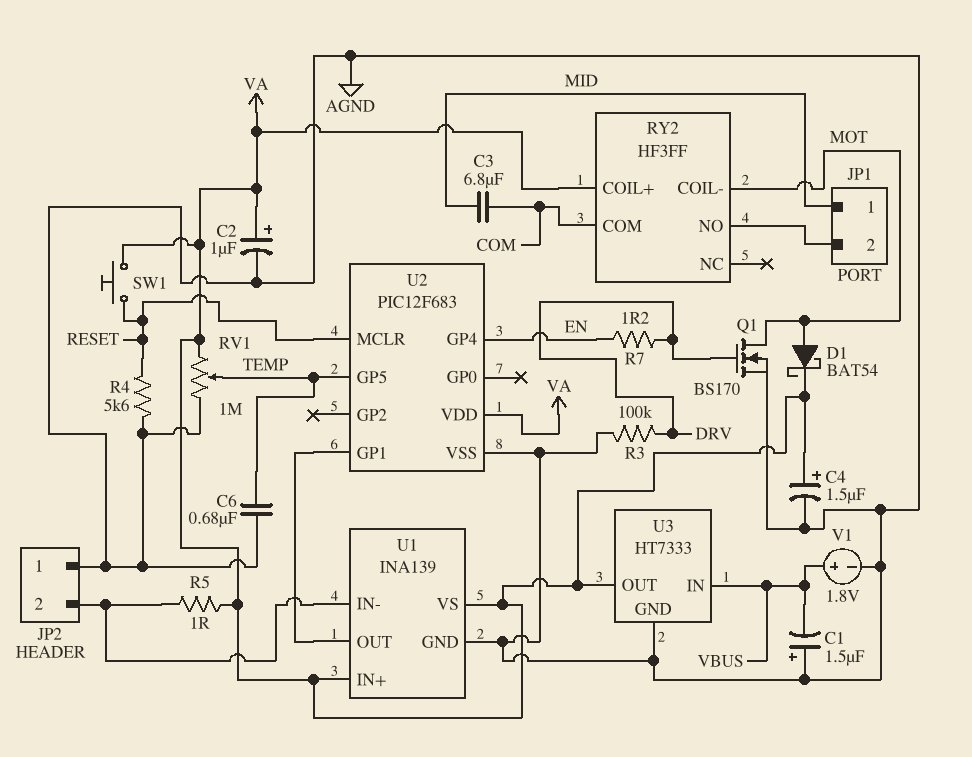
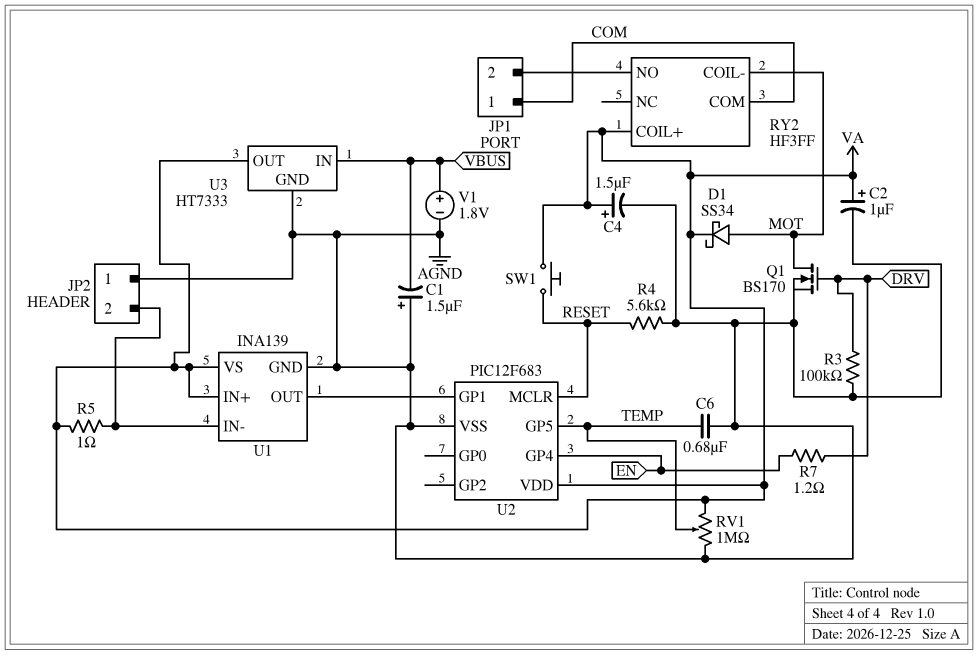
C3: 6.8uF (COM, MID) -> none
D1: schottky BAT54 (A MOT, K VA) -> schottky SS34 (A MOT, K VA)
JP1 pin 1: MID -> COM

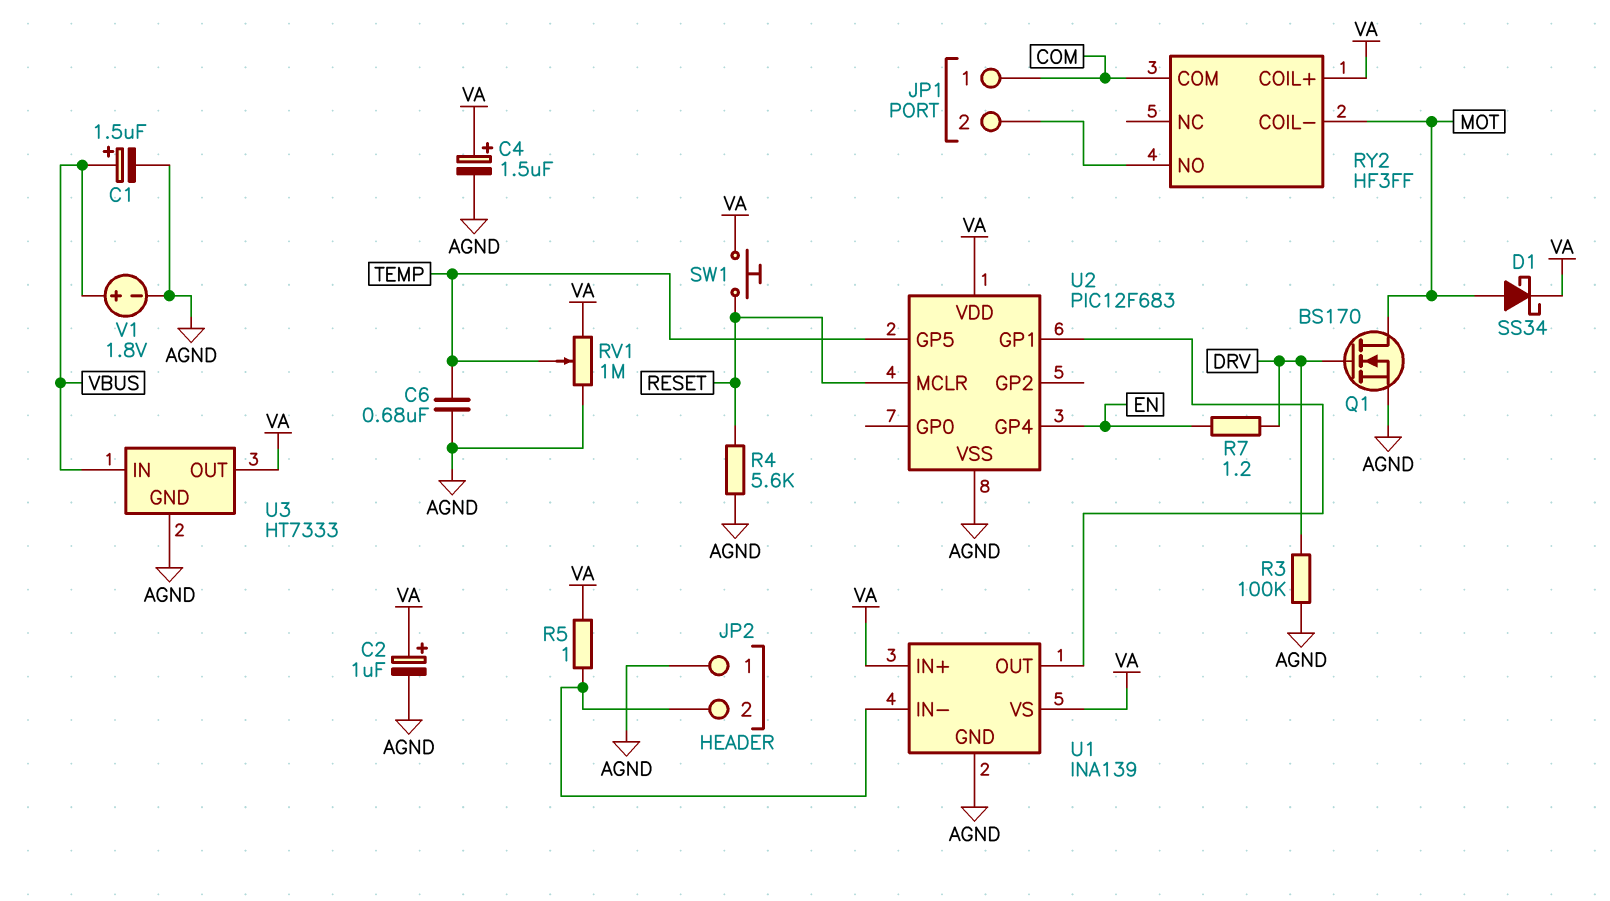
C1: 1.5uF (plus AGND, minus VBUS) -> 1.5uF (plus VBUS, minus AGND)

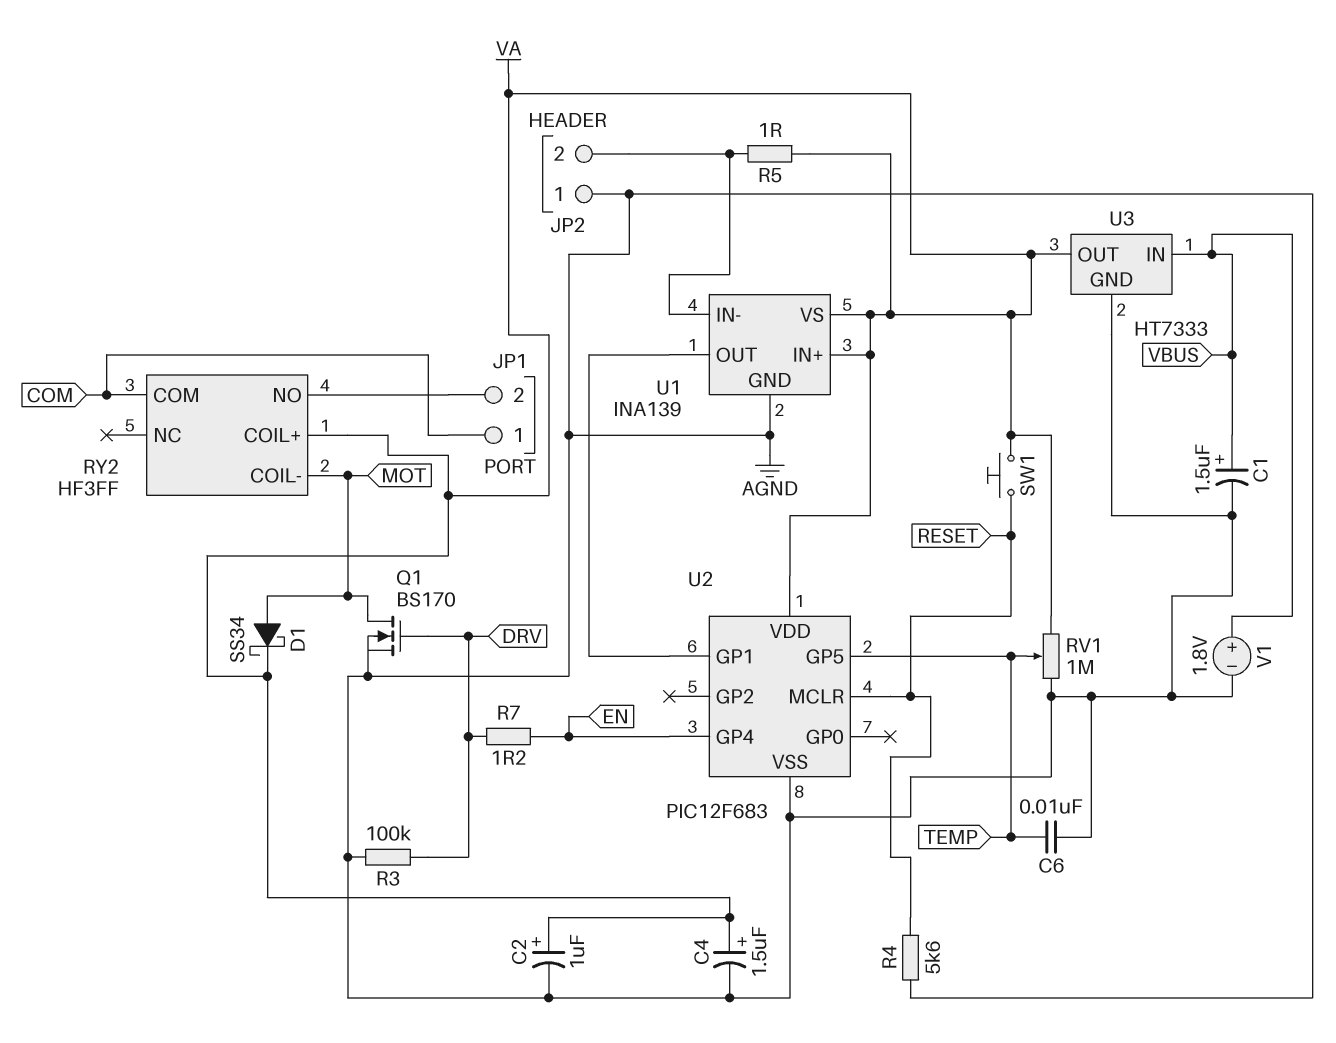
C6: 680nF (AGND, TEMP) -> 10nF (AGND, TEMP)

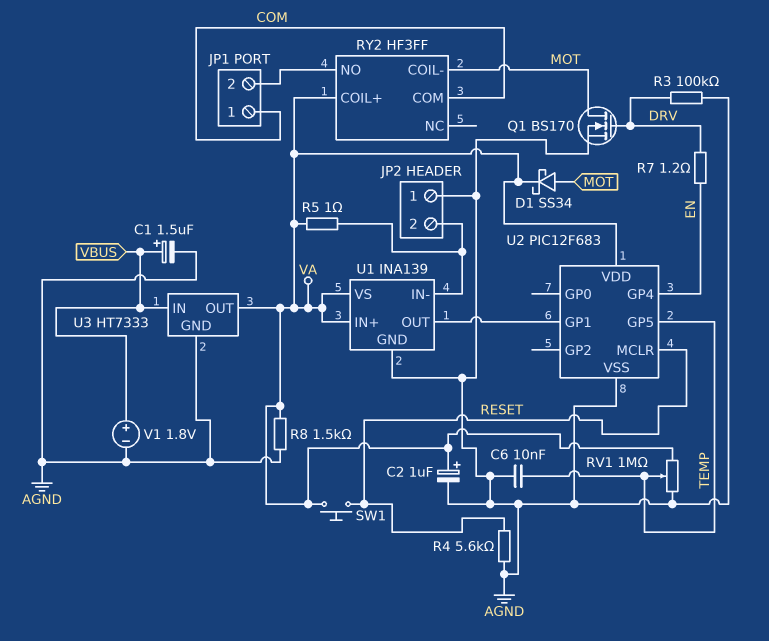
C4: 1.5uF (plus VA, minus AGND) -> none
R8: none -> 1.5k (AGND, VA)

